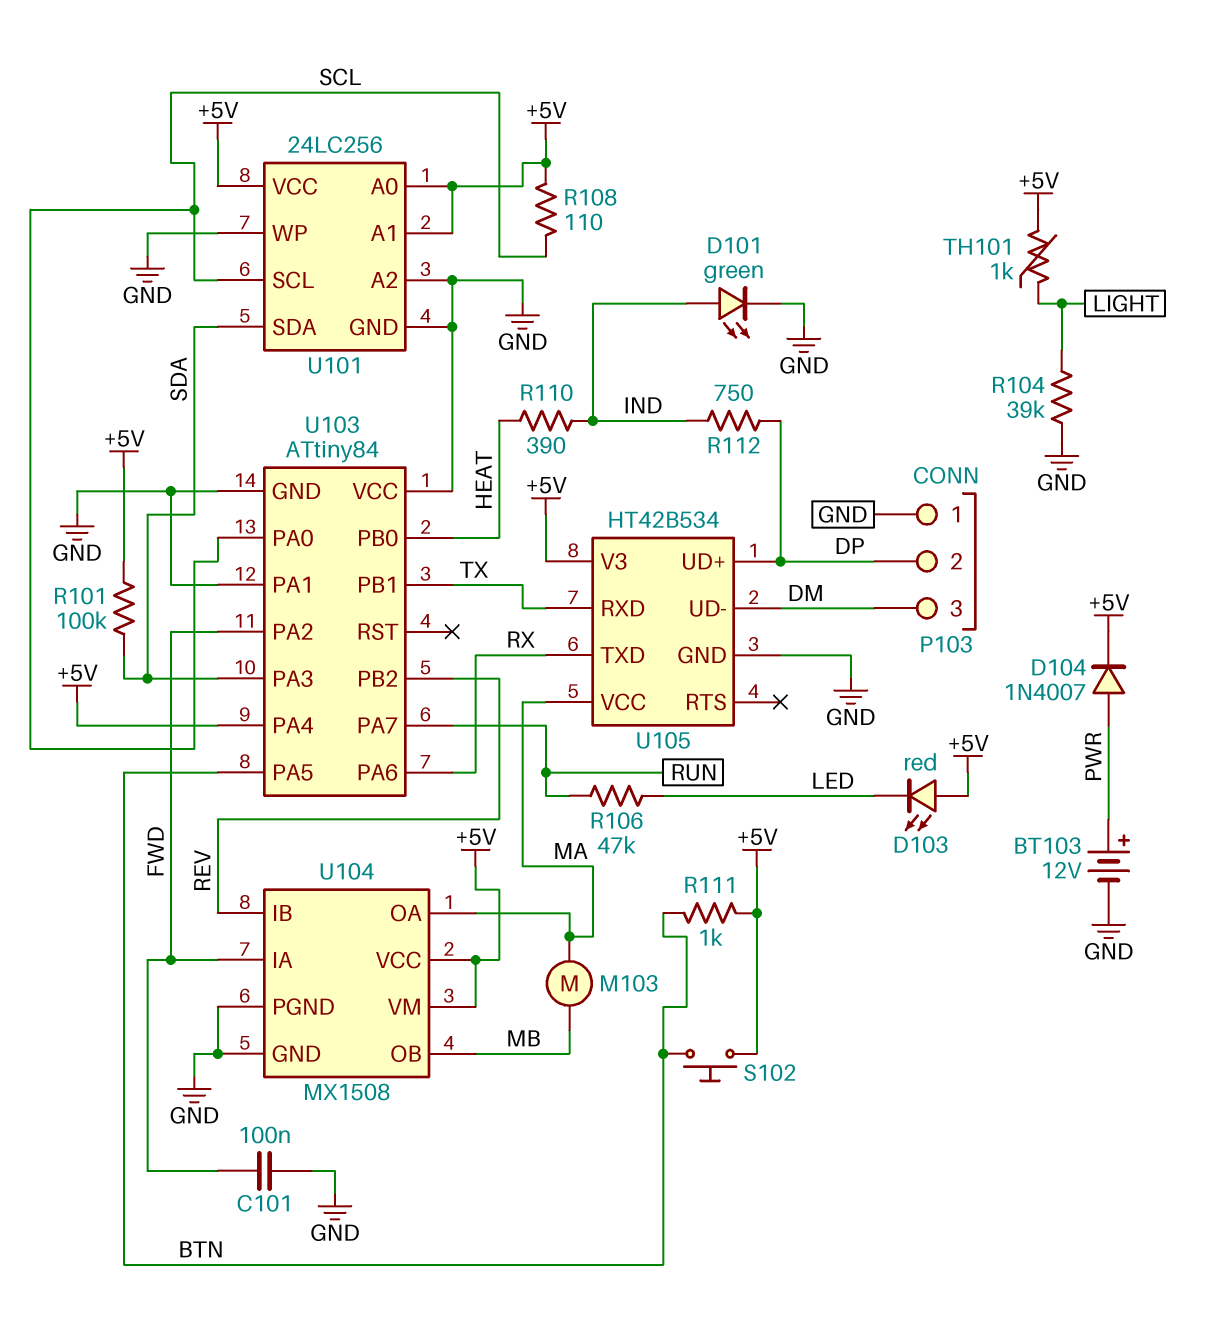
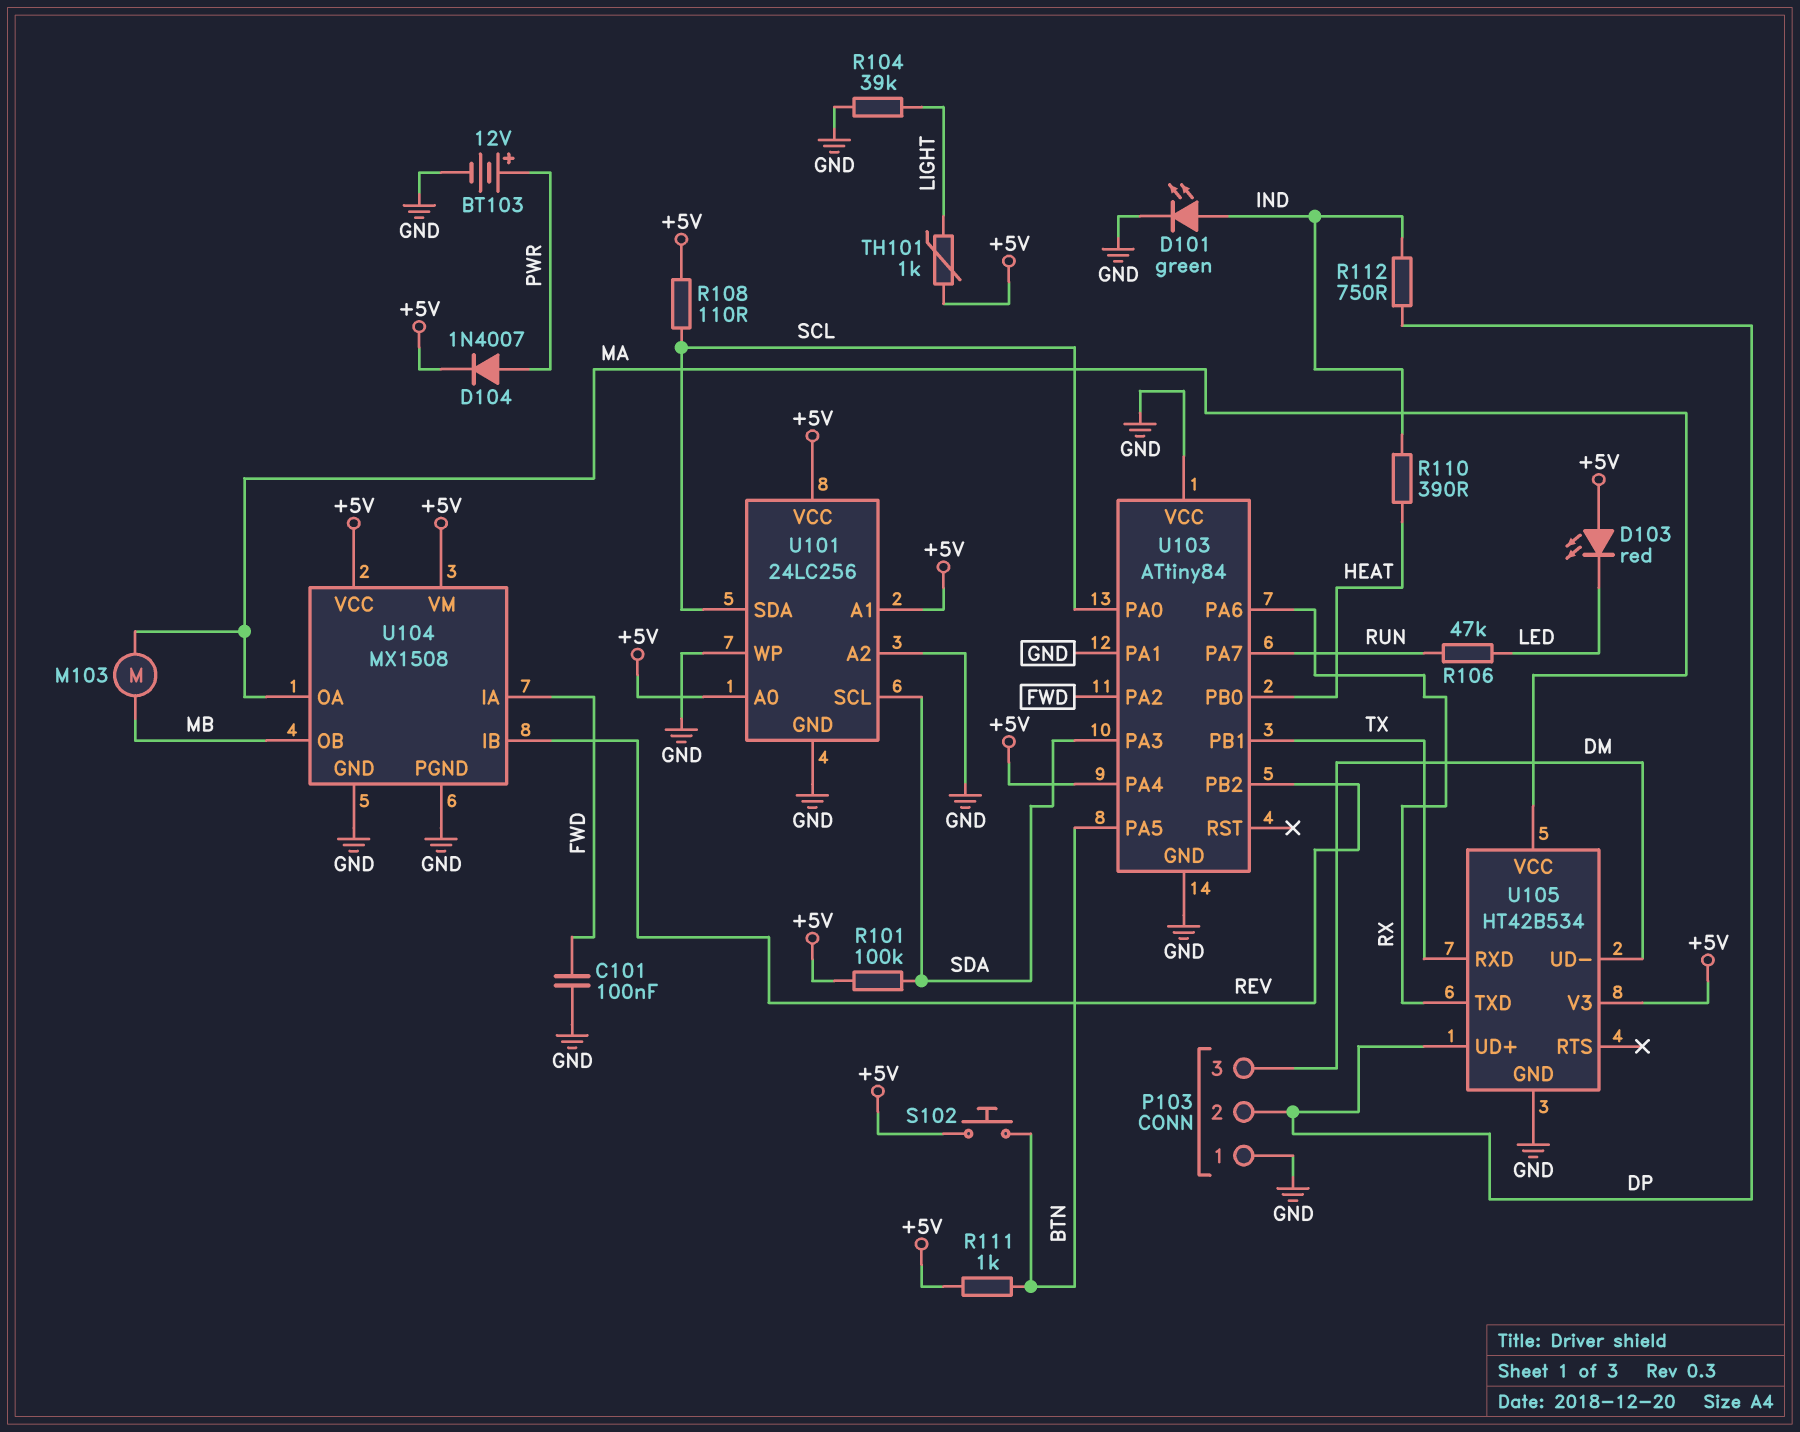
U101 pin SCL: SCL -> SDA
U101 pin SDA: SDA -> SCL

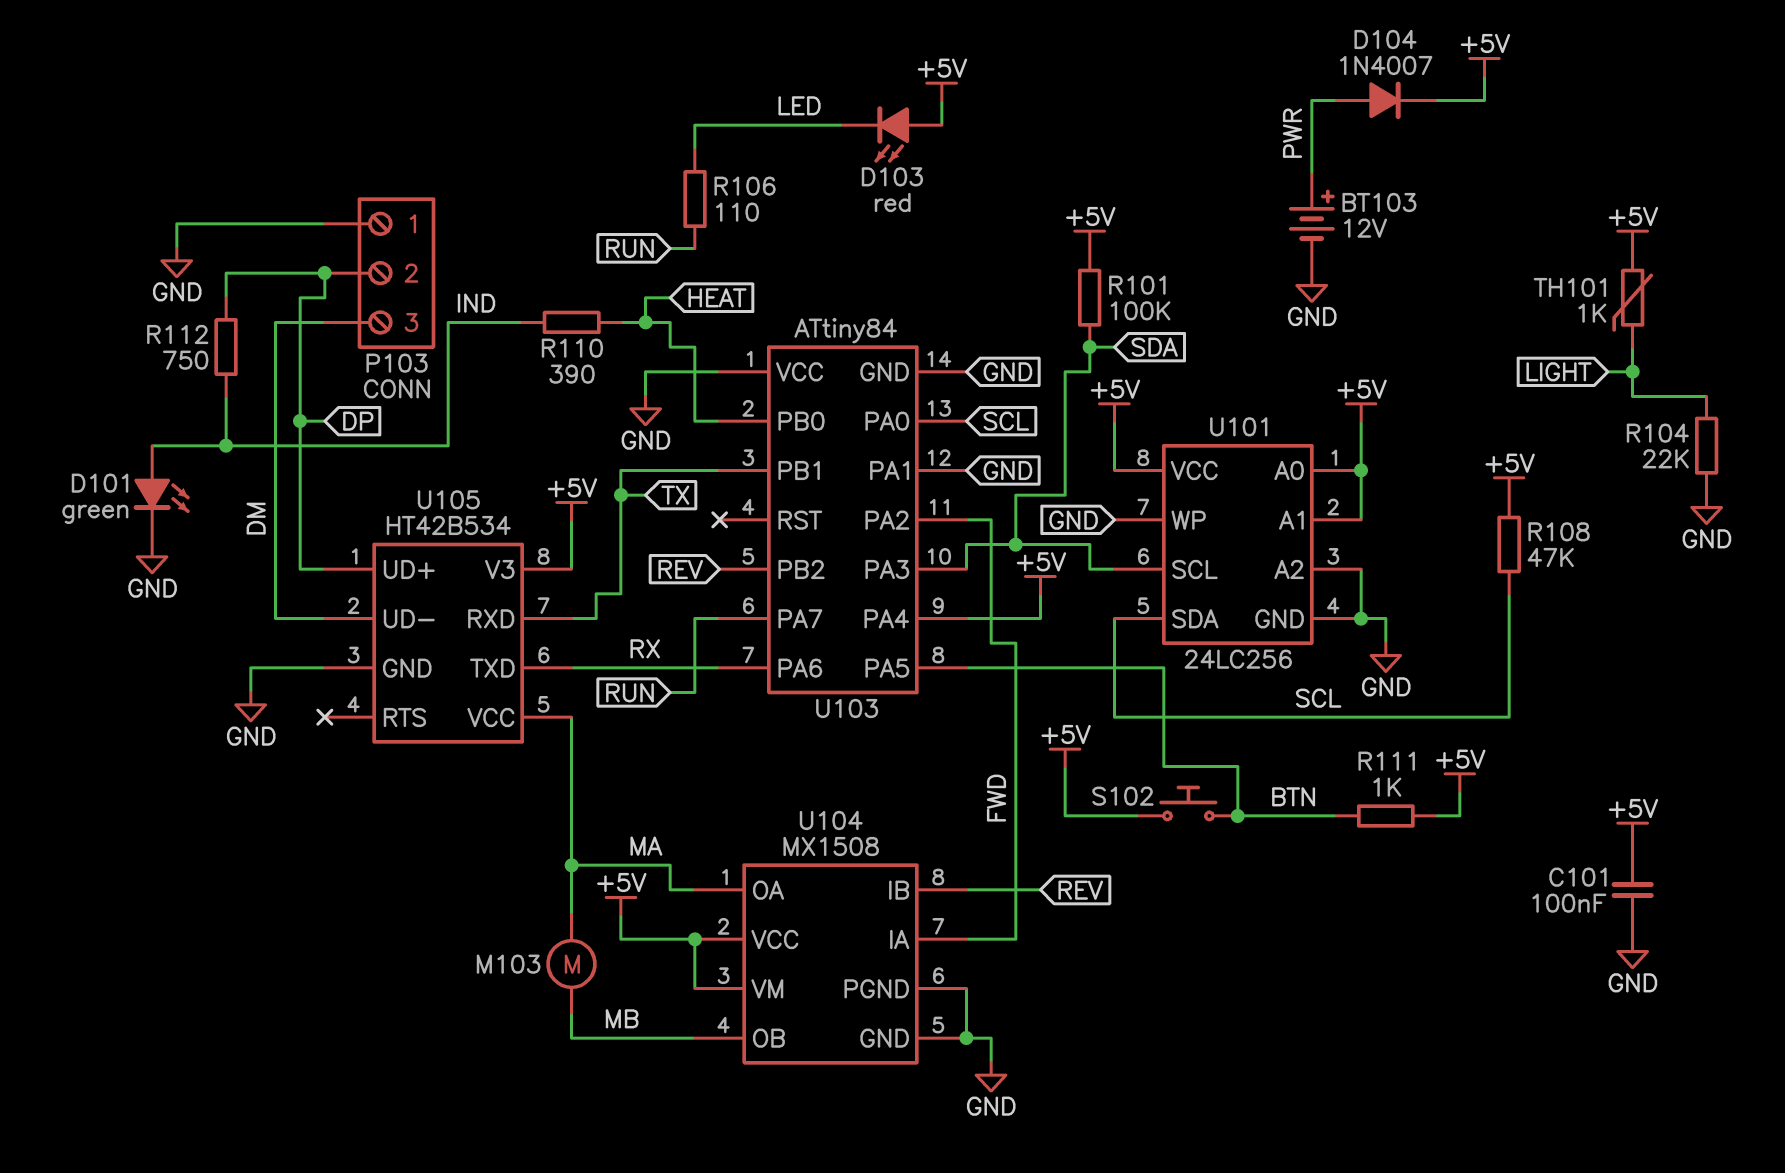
C101: 100nF (FWD, GND) -> 100nF (+5V, GND)
R104: 39k (GND, LIGHT) -> 22k (GND, LIGHT)
R106: 47k (LED, RUN) -> 110 (LED, RUN)
R108: 110 (+5V, SCL) -> 47k (+5V, SCL)

